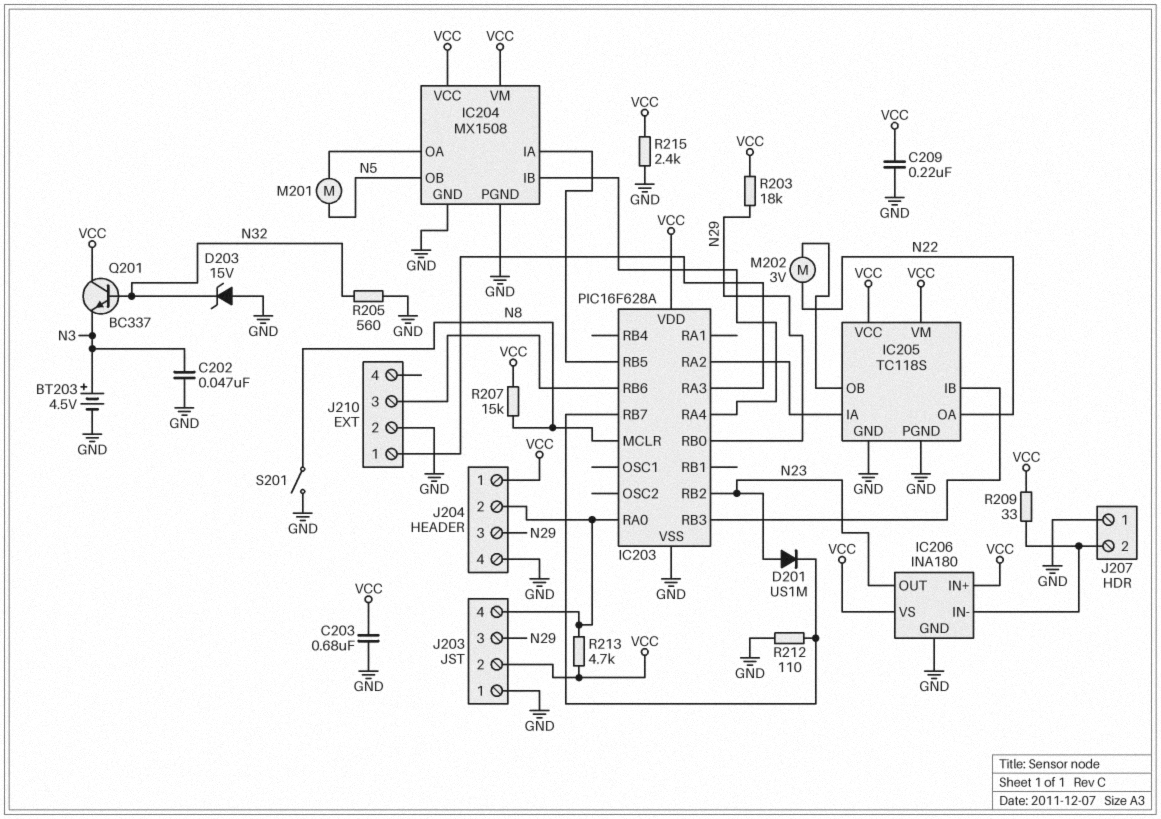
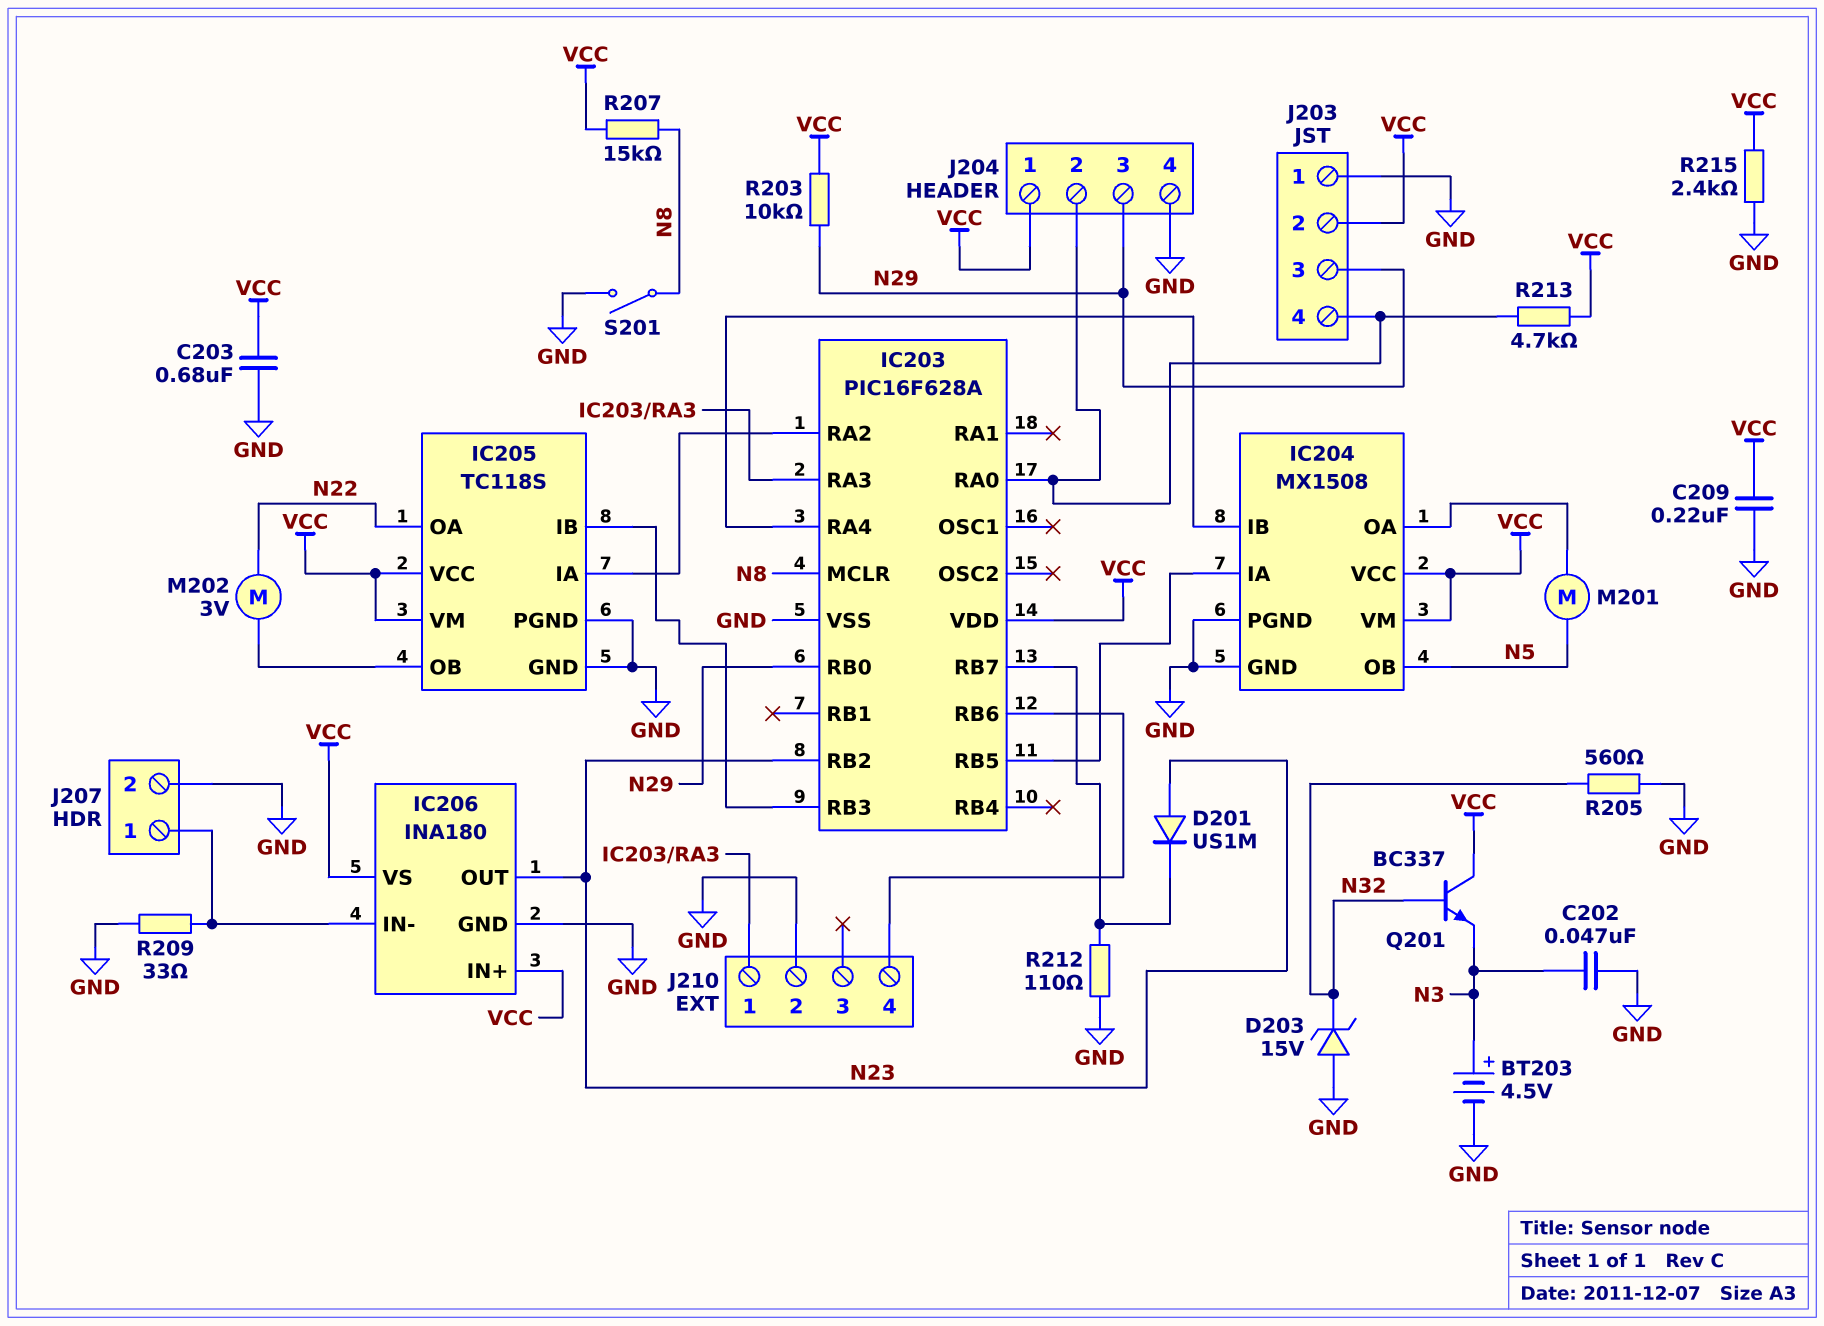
J207 pin 1: GND -> IC206/IN-
J207 pin 2: IC206/IN- -> GND
J210 pin 3: IC203/RB6 -> none
J210 pin 4: none -> IC203/RB6
R203: 18k (N29, VCC) -> 10k (N29, VCC)
R209: 33 (IC206/IN-, VCC) -> 33 (GND, IC206/IN-)

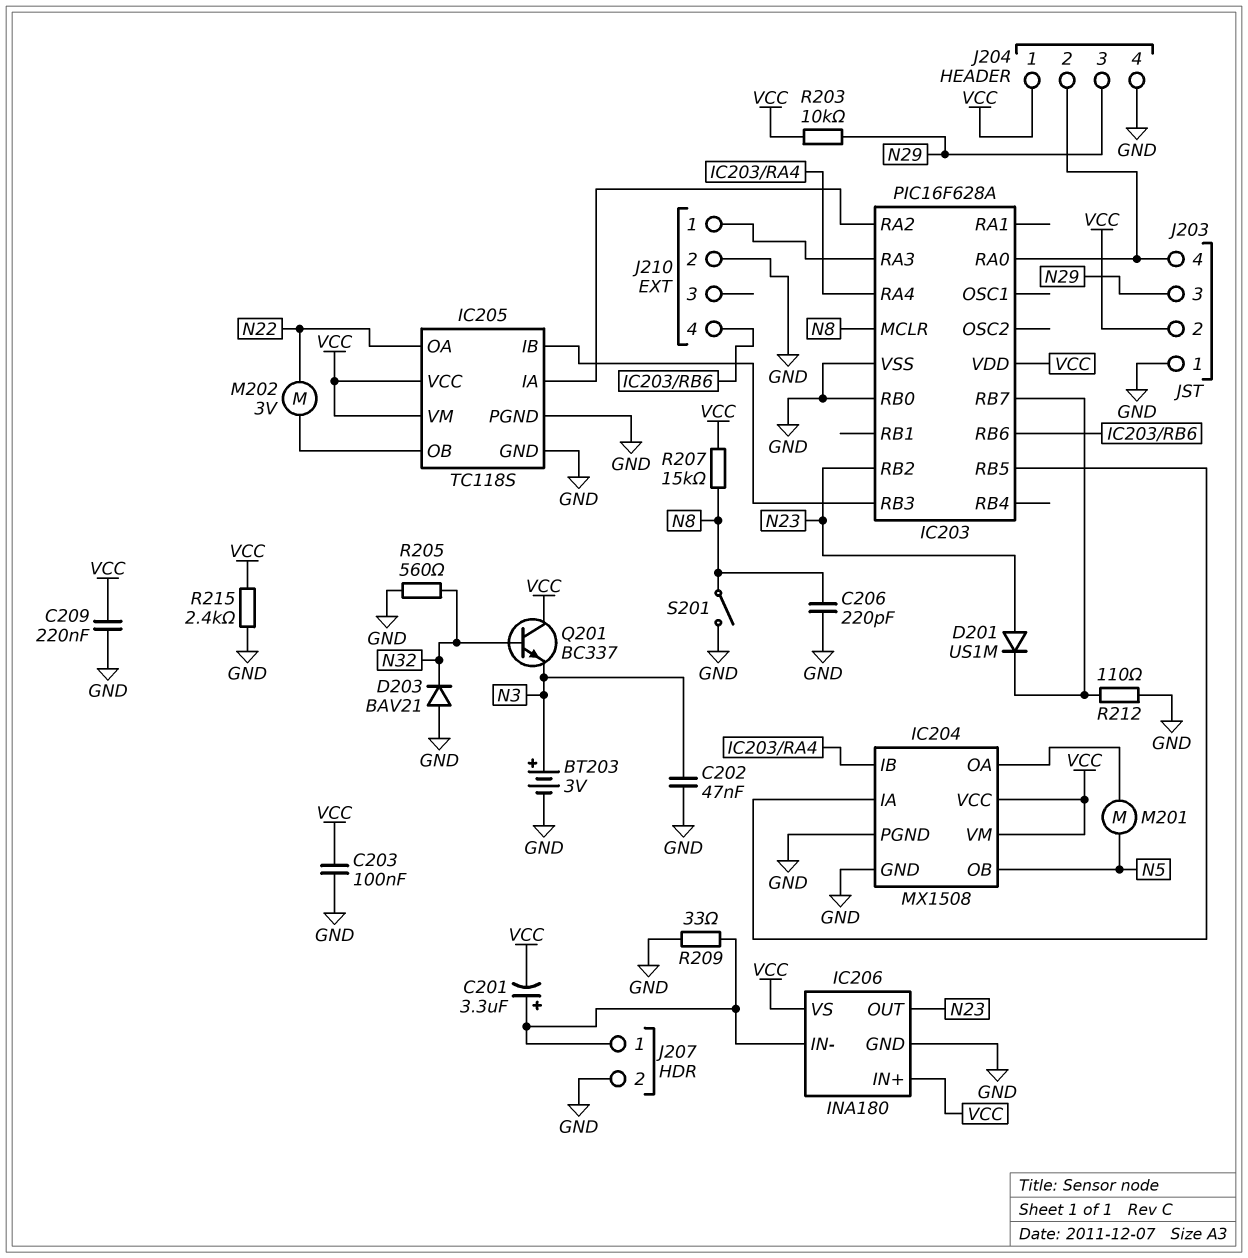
BT203: 4.5V (plus N3, minus GND) -> 3V (plus N3, minus GND)
C201: none -> 3.3uF (plus IC206/IN-, minus VCC)
C203: 680nF (GND, VCC) -> 100nF (GND, VCC)
C206: none -> 220pF (GND, N8)
D203: zener 15V (A GND, K N32) -> diode BAV21 (A GND, K N32)
IC203 pin RB0: N29 -> GND
R213: 4.7k (IC203/RA0, VCC) -> none

